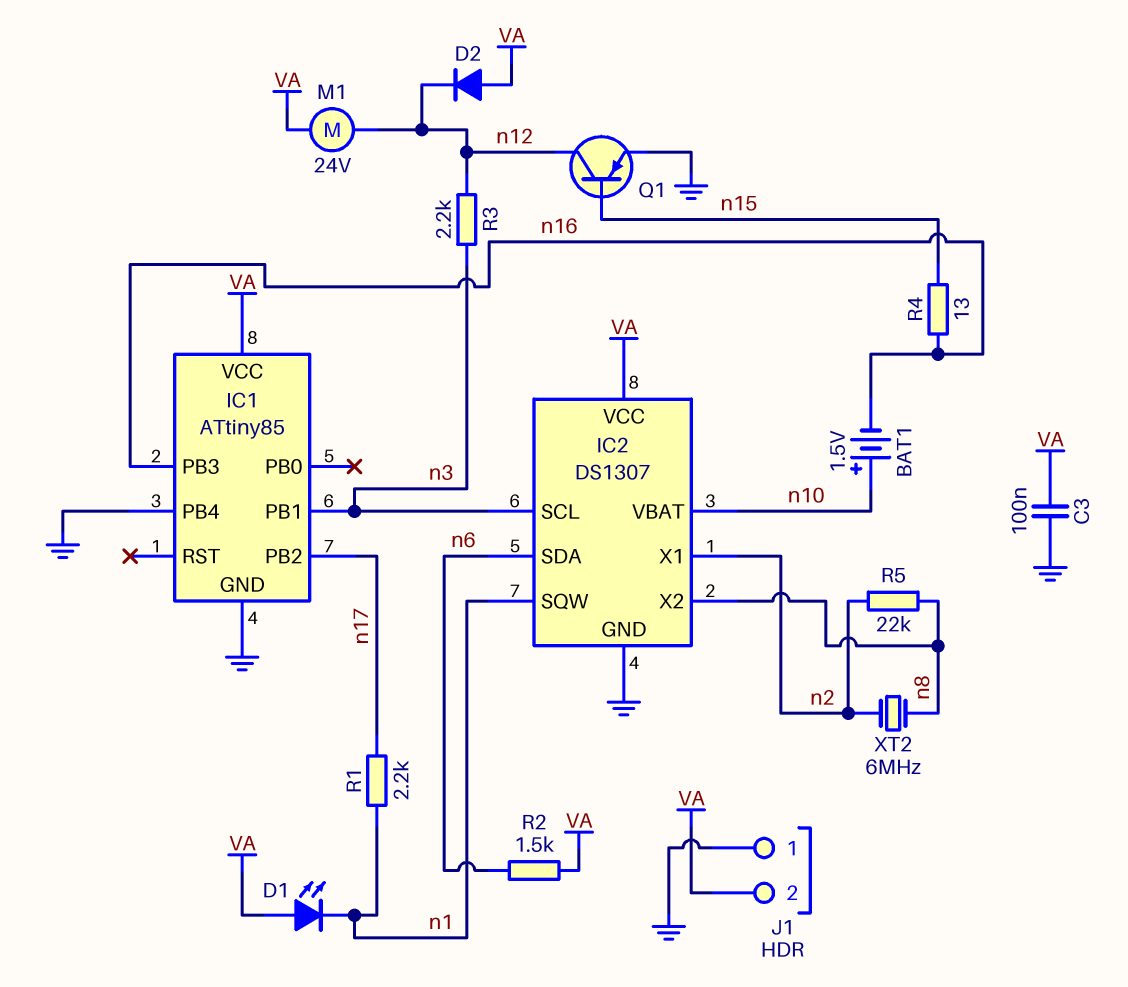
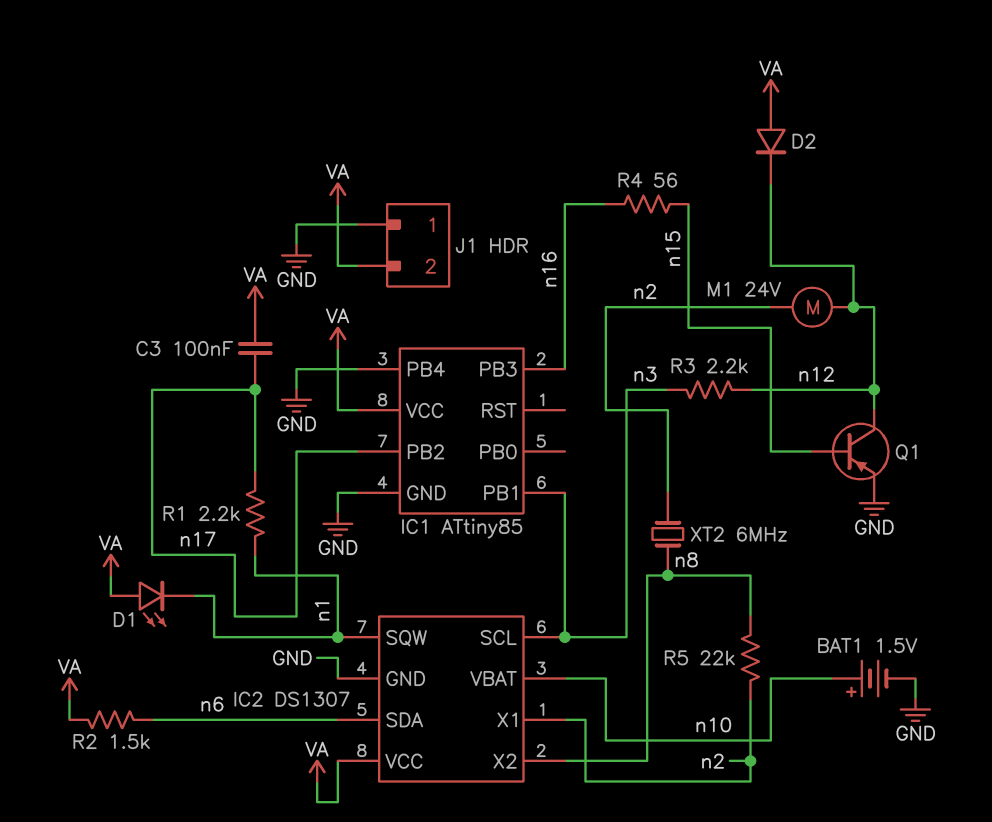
BAT1: 1.5V (plus n10, minus n16) -> 1.5V (plus n10, minus GND)
C3: 100nF (GND, VA) -> 100nF (VA, n17)
M1: motor 24V (VA, n12) -> motor 24V (n2, n12)
R4: 13 (n15, n16) -> 56 (n15, n16)

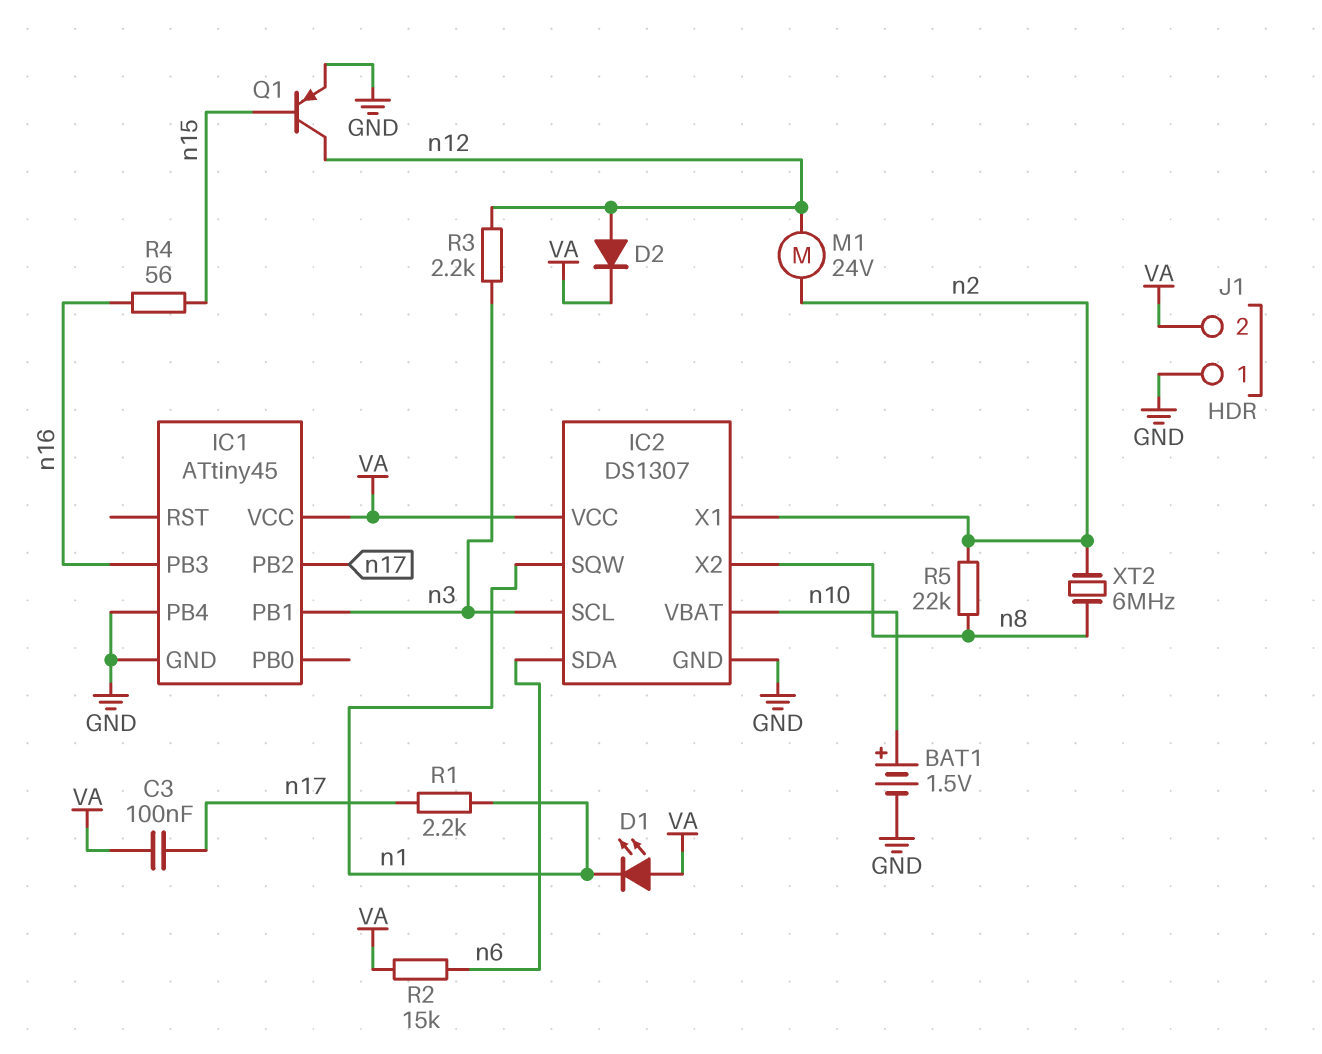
D2: diode (A VA, K n12) -> diode (A n12, K VA)
IC1: ATtiny85 -> ATtiny45
R2: 1.5k (VA, n6) -> 15k (VA, n6)

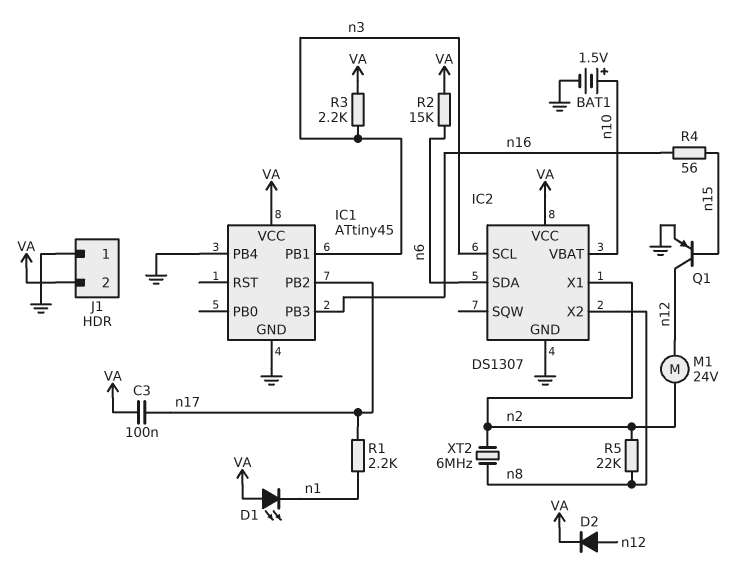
IC2 pin SQW: n1 -> none
R3: 2.2k (n3, n12) -> 2.2k (VA, n3)

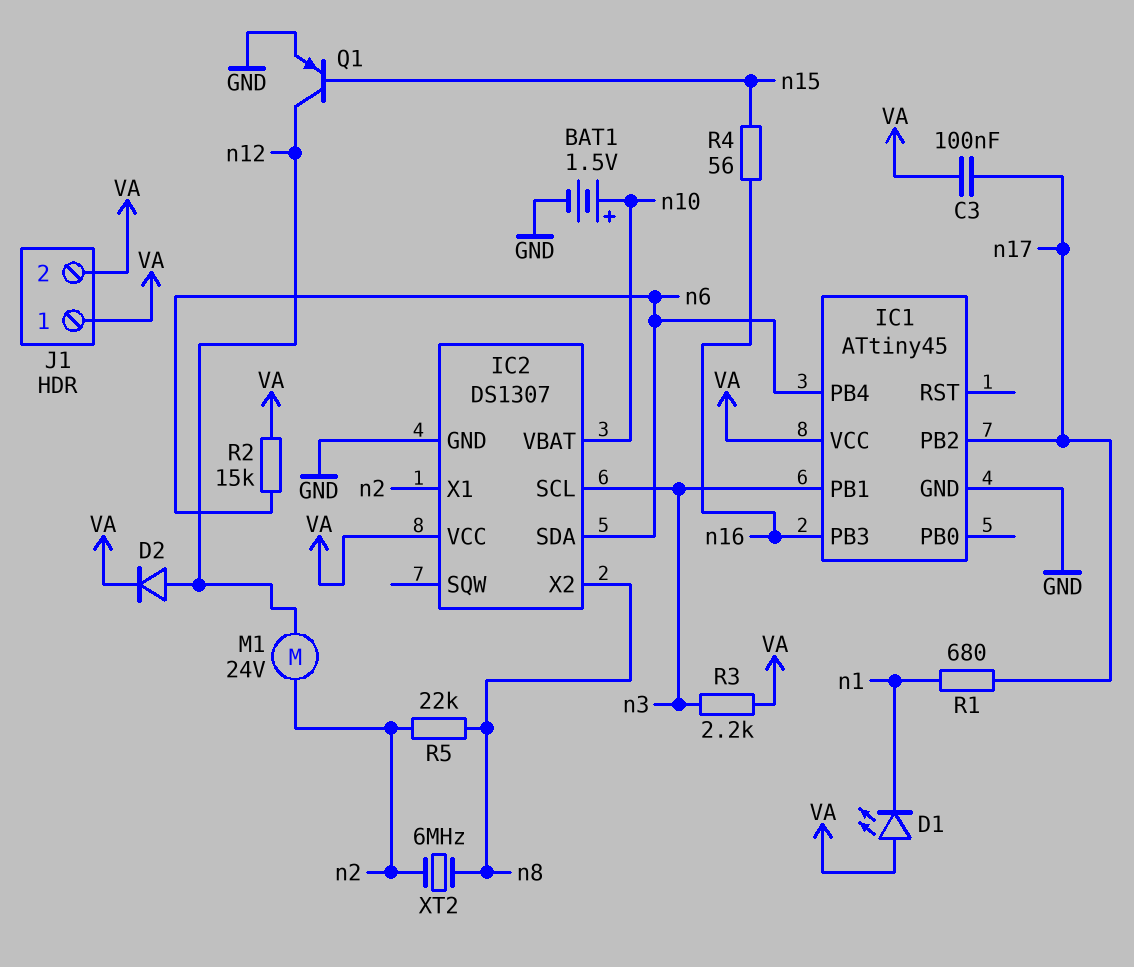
IC1 pin PB4: GND -> n6
J1 pin 1: GND -> VA
R1: 2.2k (n1, n17) -> 680 (n1, n17)

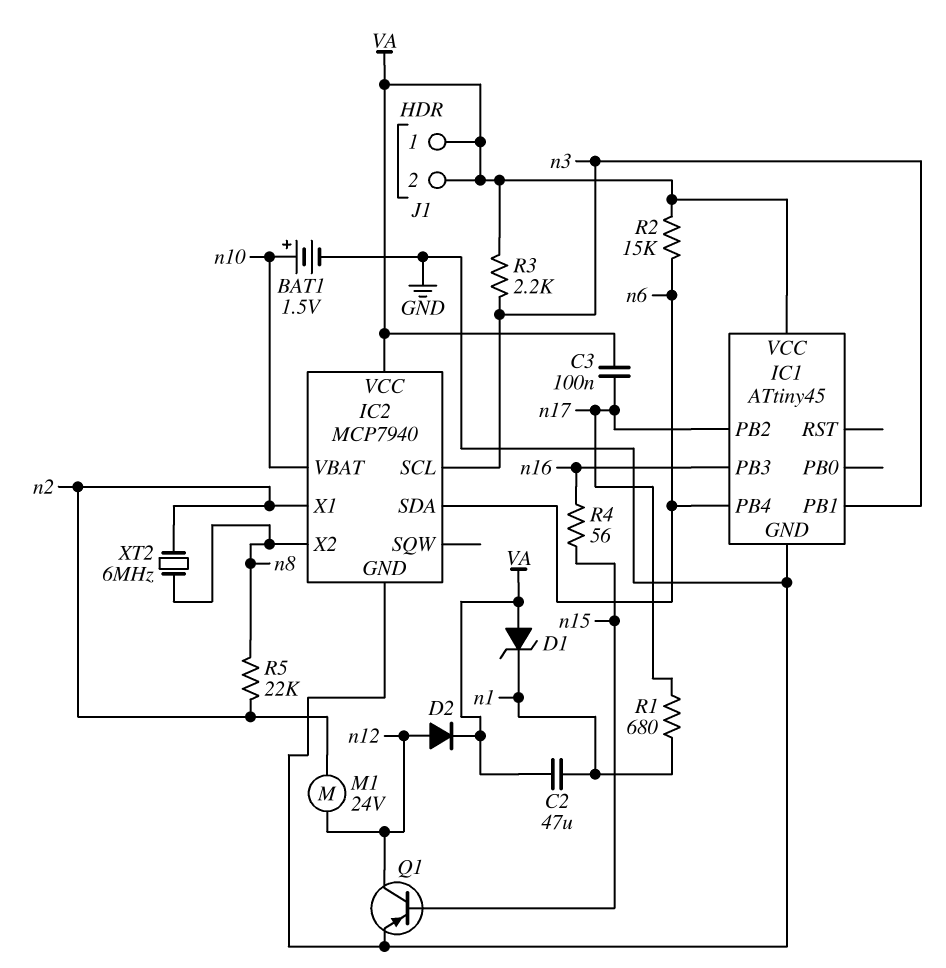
C2: none -> 47uF (VA, n1)
D1: LED (A VA, K n1) -> zener (A VA, K n1)
IC2: DS1307 -> MCP7940

